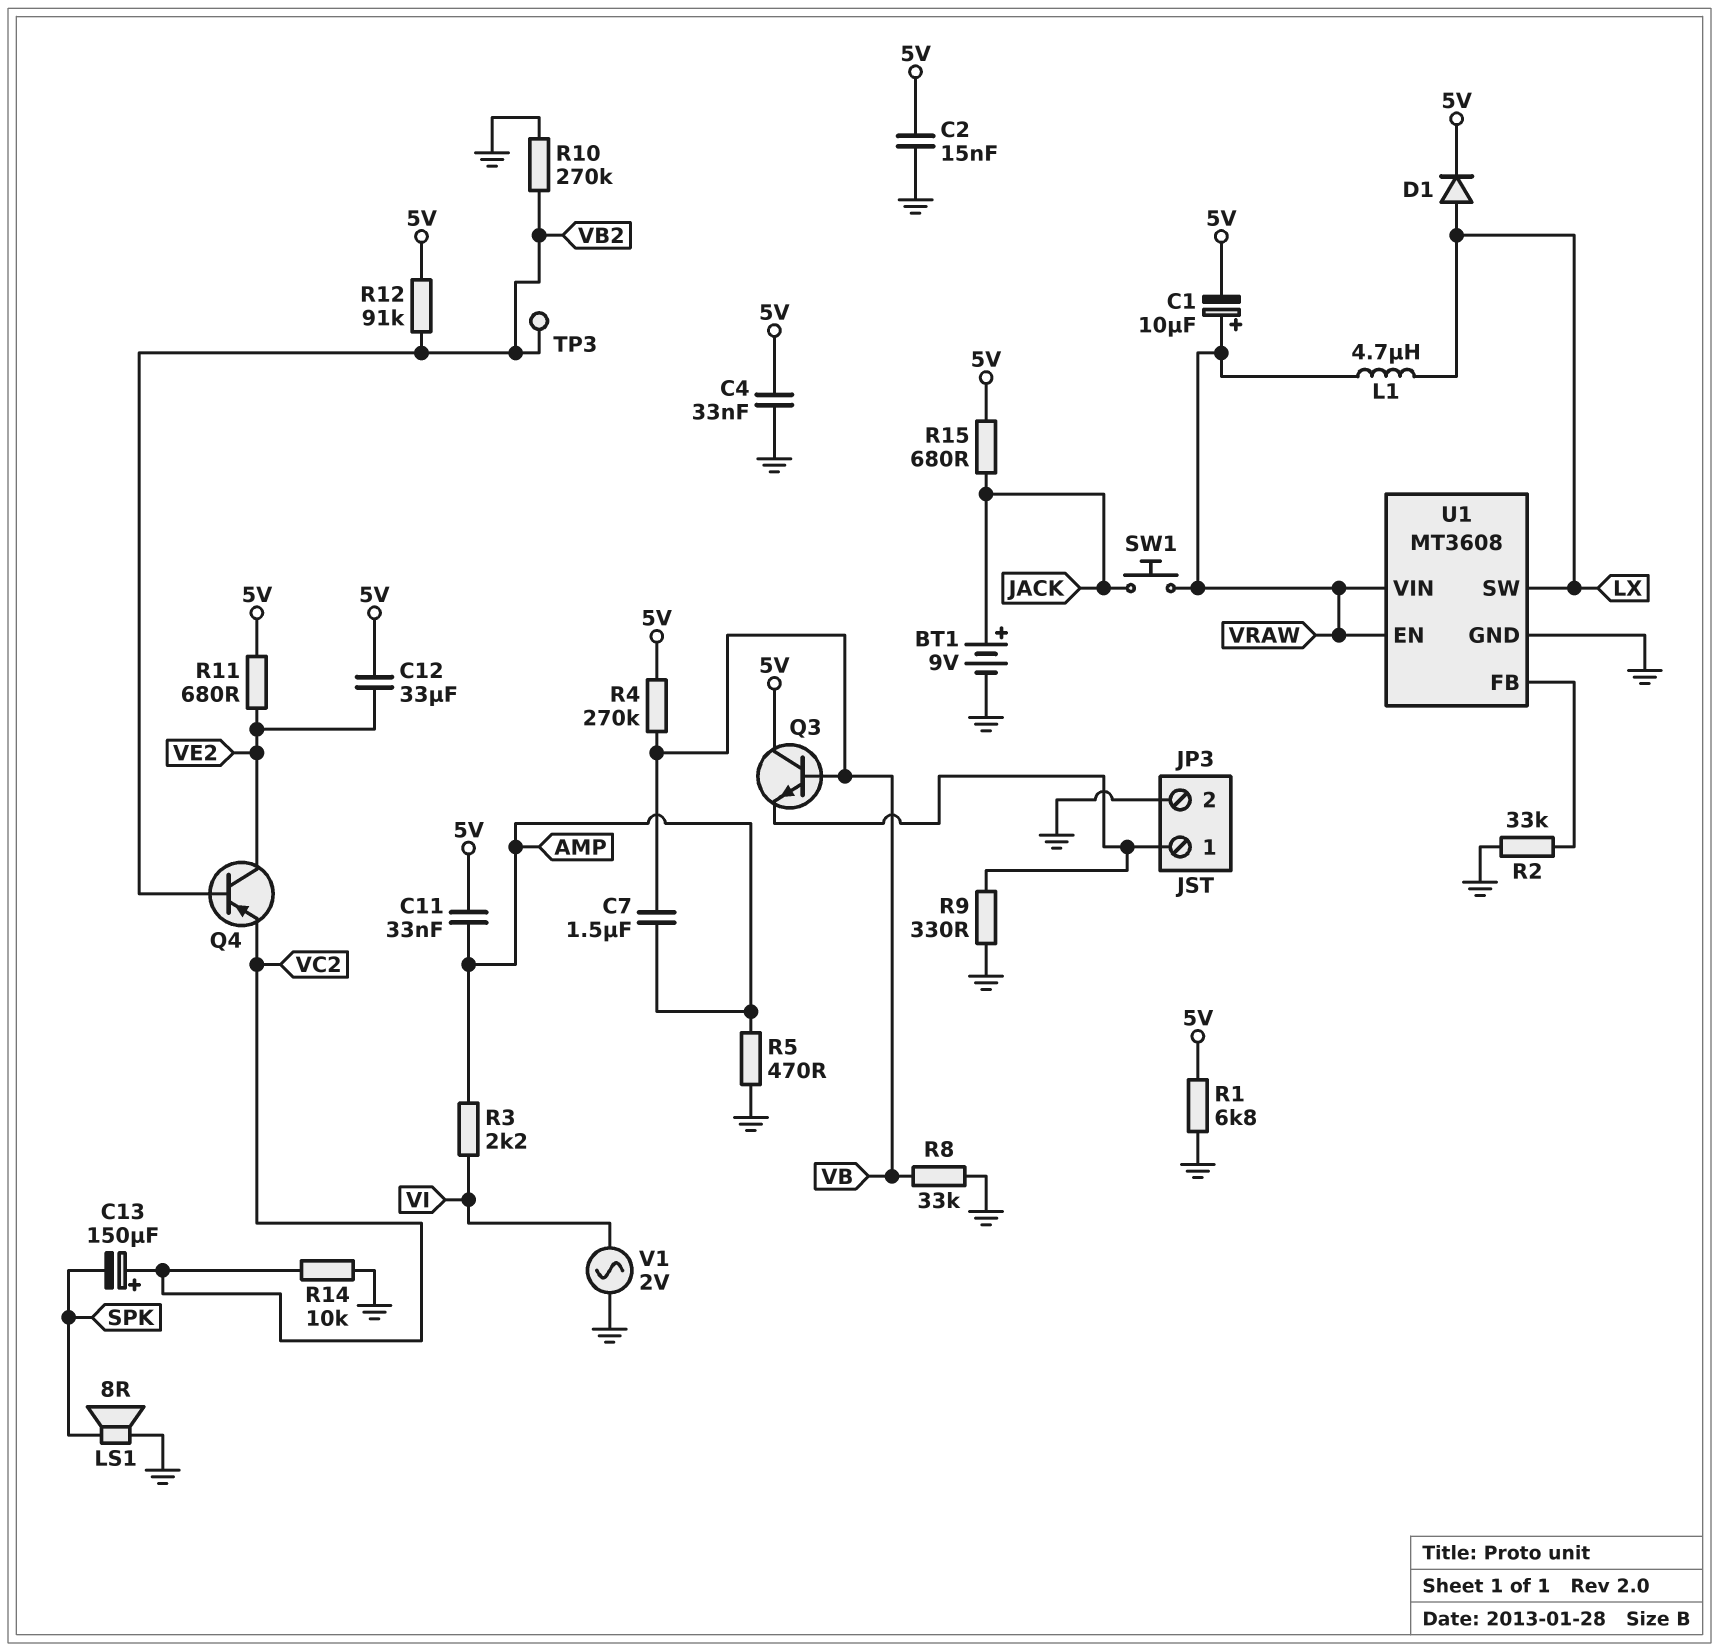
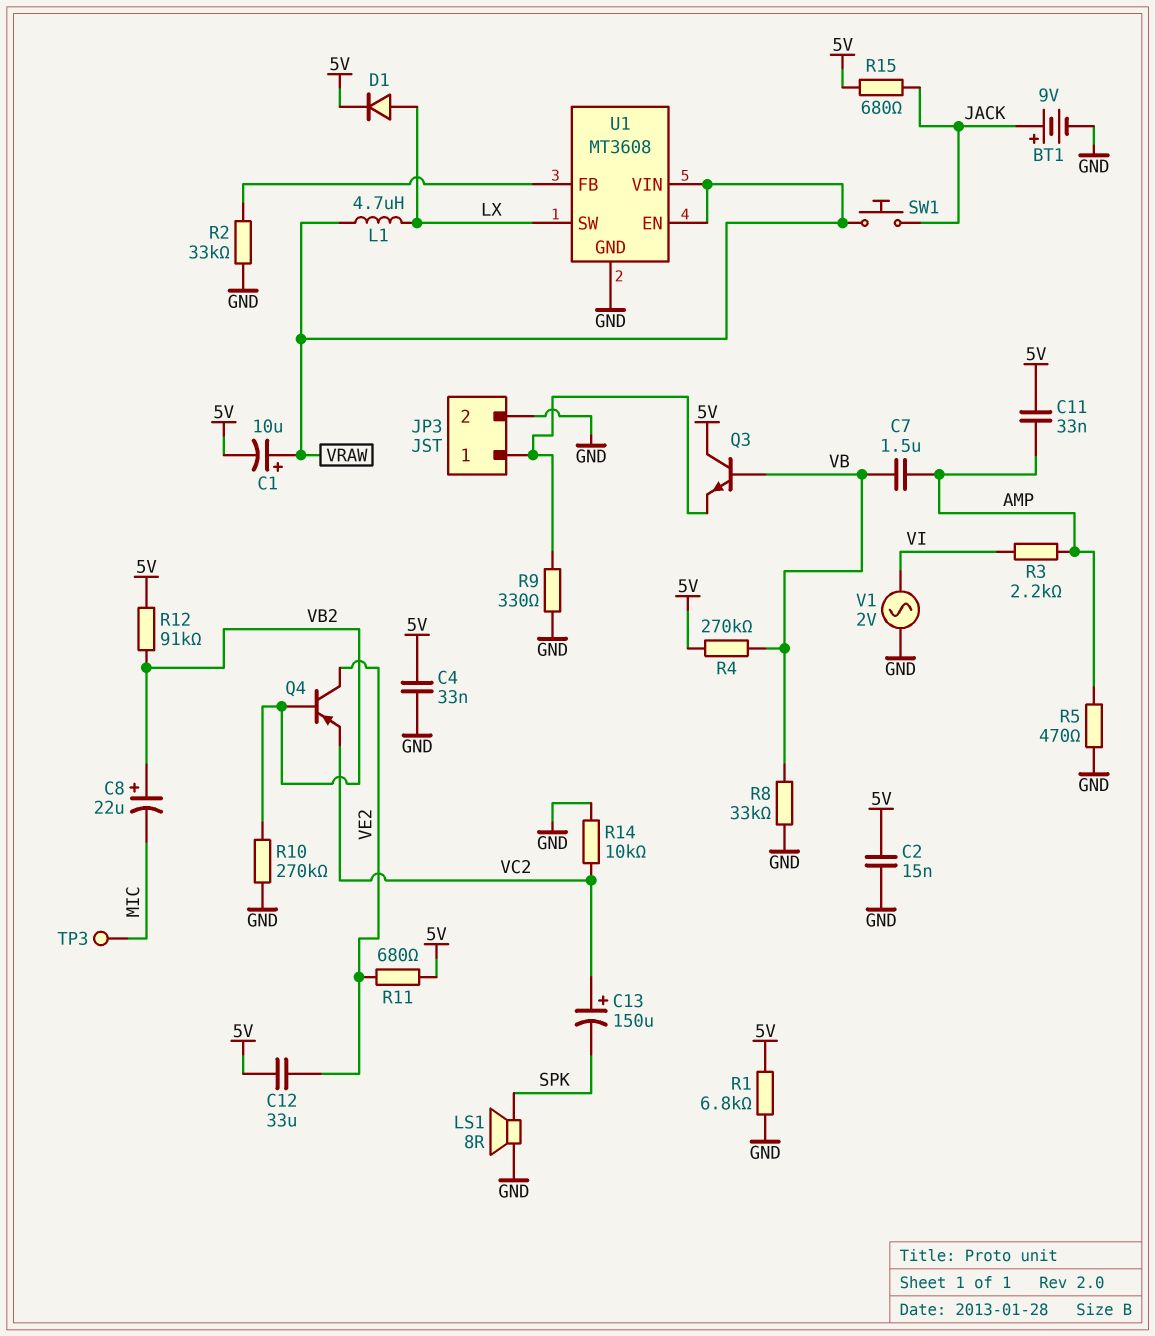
C8: none -> 22uF (plus VB2, minus MIC)
TP3: test point (VB2) -> test point (MIC)

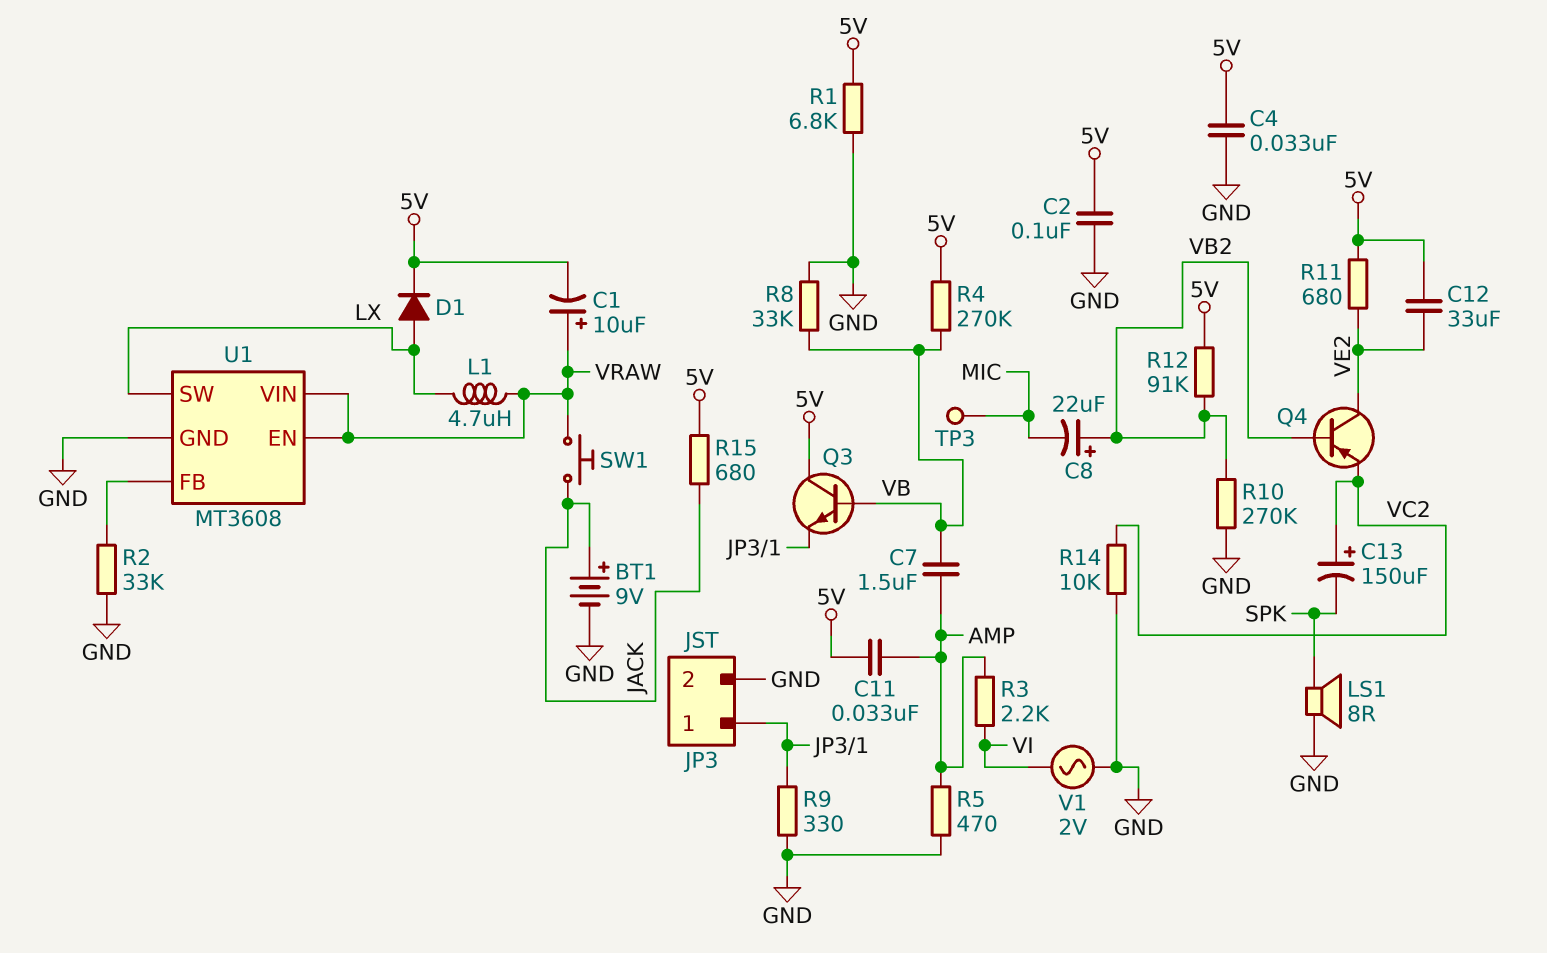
C2: 15nF (5V, GND) -> 100nF (5V, GND)

